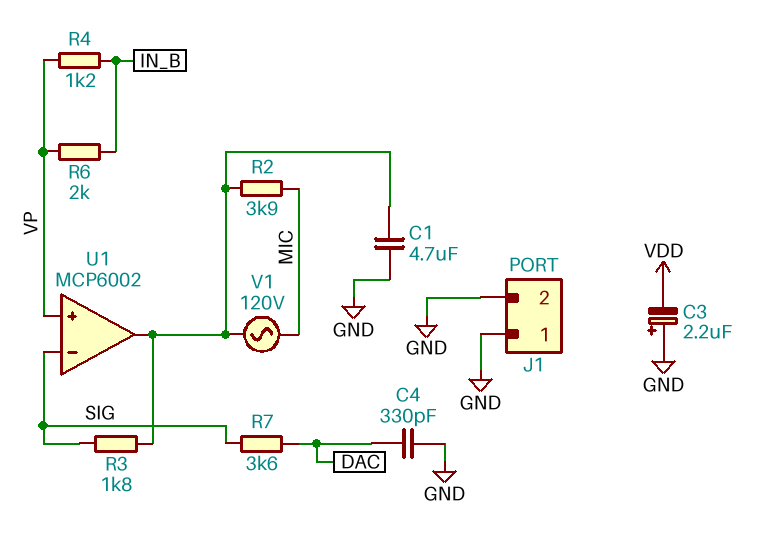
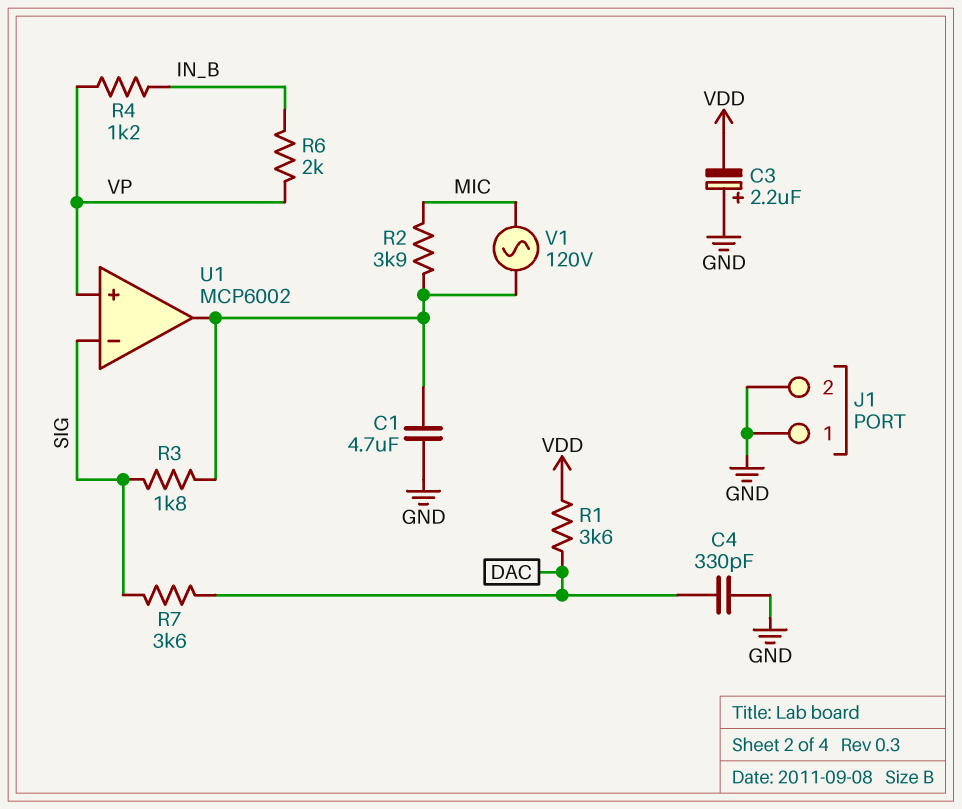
R1: none -> 3.6k (DAC, VDD)

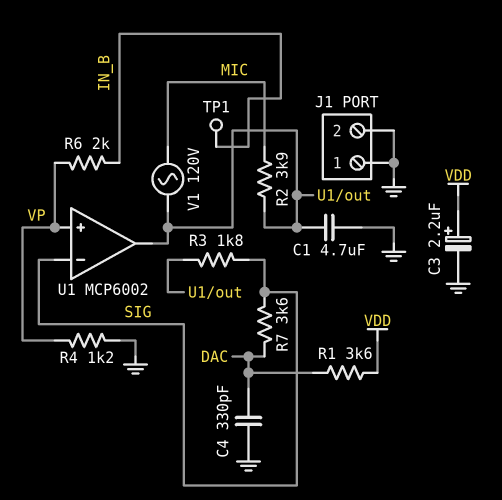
C3: 2.2uF (plus GND, minus VDD) -> 2.2uF (plus VDD, minus GND)
R4: 1.2k (IN_B, VP) -> 1.2k (GND, VP)
TP1: none -> test point (IN_B)

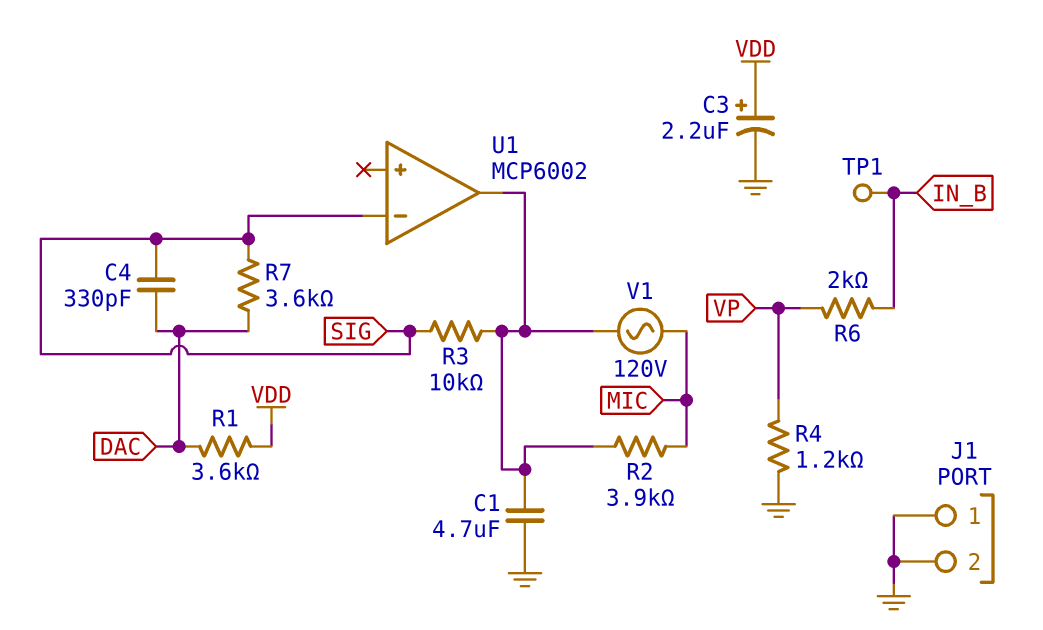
C4: 330pF (DAC, GND) -> 330pF (DAC, SIG)
R3: 1.8k (SIG, U1/out) -> 10k (SIG, U1/out)
U1 pin in+: VP -> none

